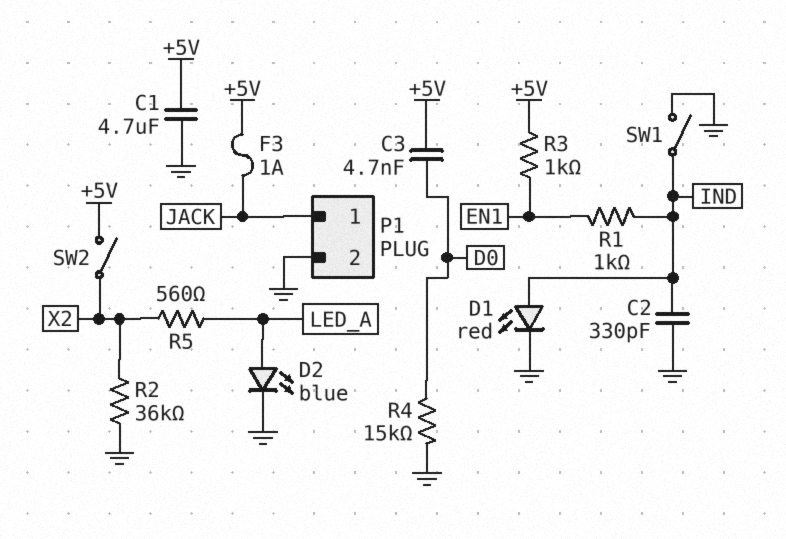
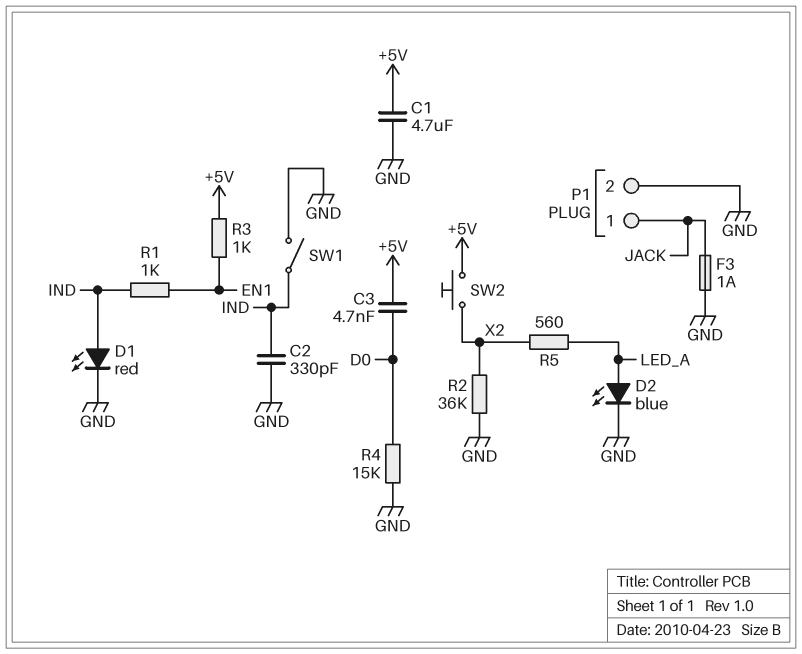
F3: 1A (+5V, JACK) -> 1A (GND, JACK)
SW2: switch (+5V, X2) -> button (+5V, X2)

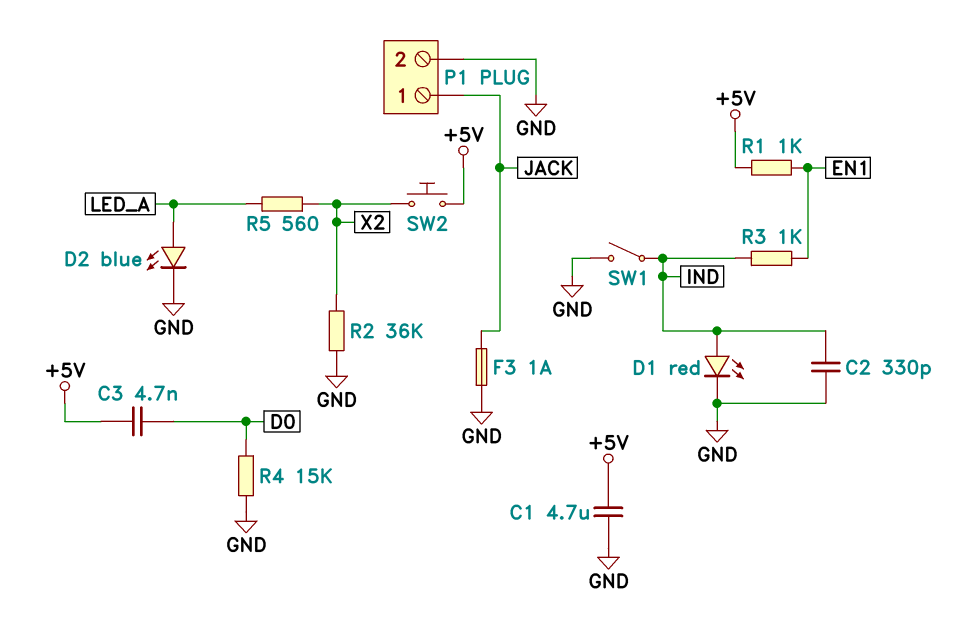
R1: 1k (EN1, IND) -> 1k (+5V, EN1)
R3: 1k (+5V, EN1) -> 1k (EN1, IND)

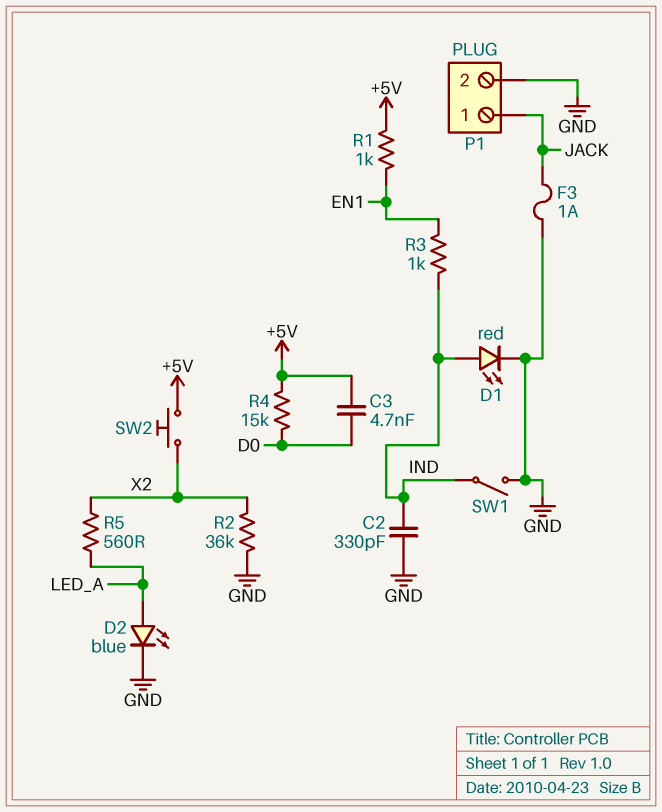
C1: 4.7uF (+5V, GND) -> none
R4: 15k (D0, GND) -> 15k (+5V, D0)

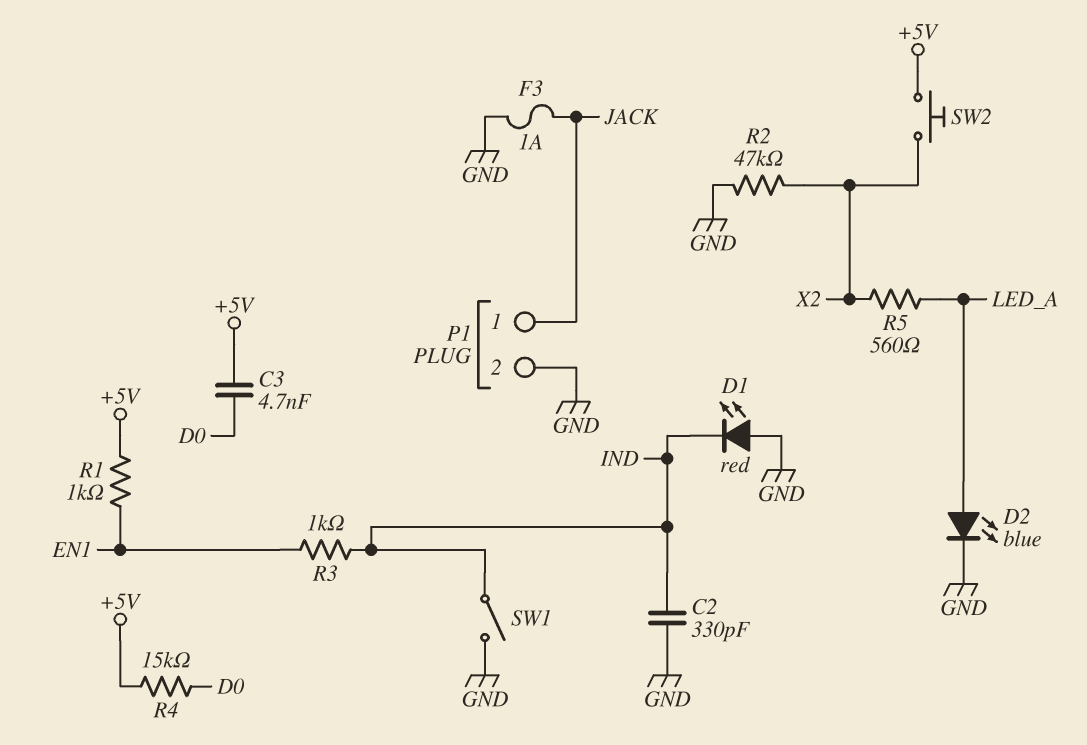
D1: LED red (A IND, K GND) -> LED red (A GND, K IND)
R2: 36k (GND, X2) -> 47k (GND, X2)

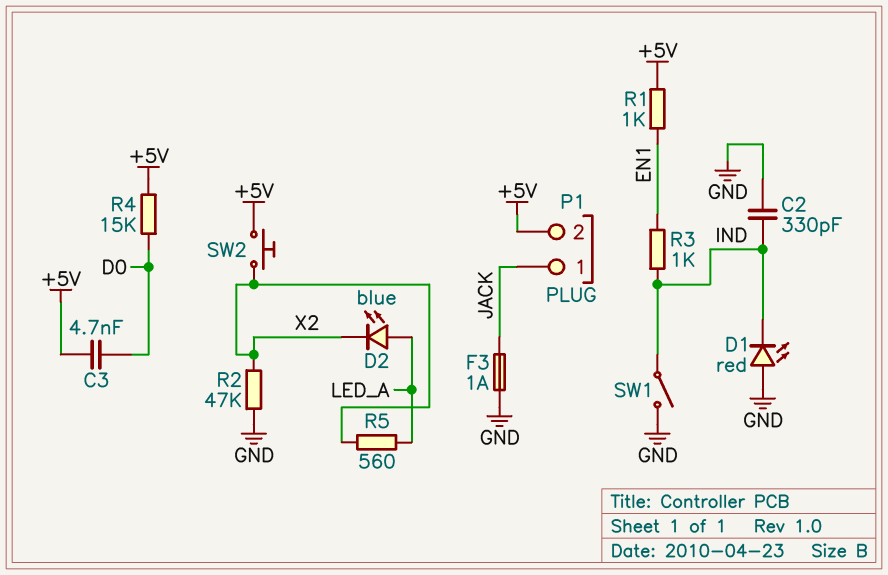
D2: LED blue (A LED_A, K GND) -> LED blue (A LED_A, K X2)
P1 pin 2: GND -> +5V

